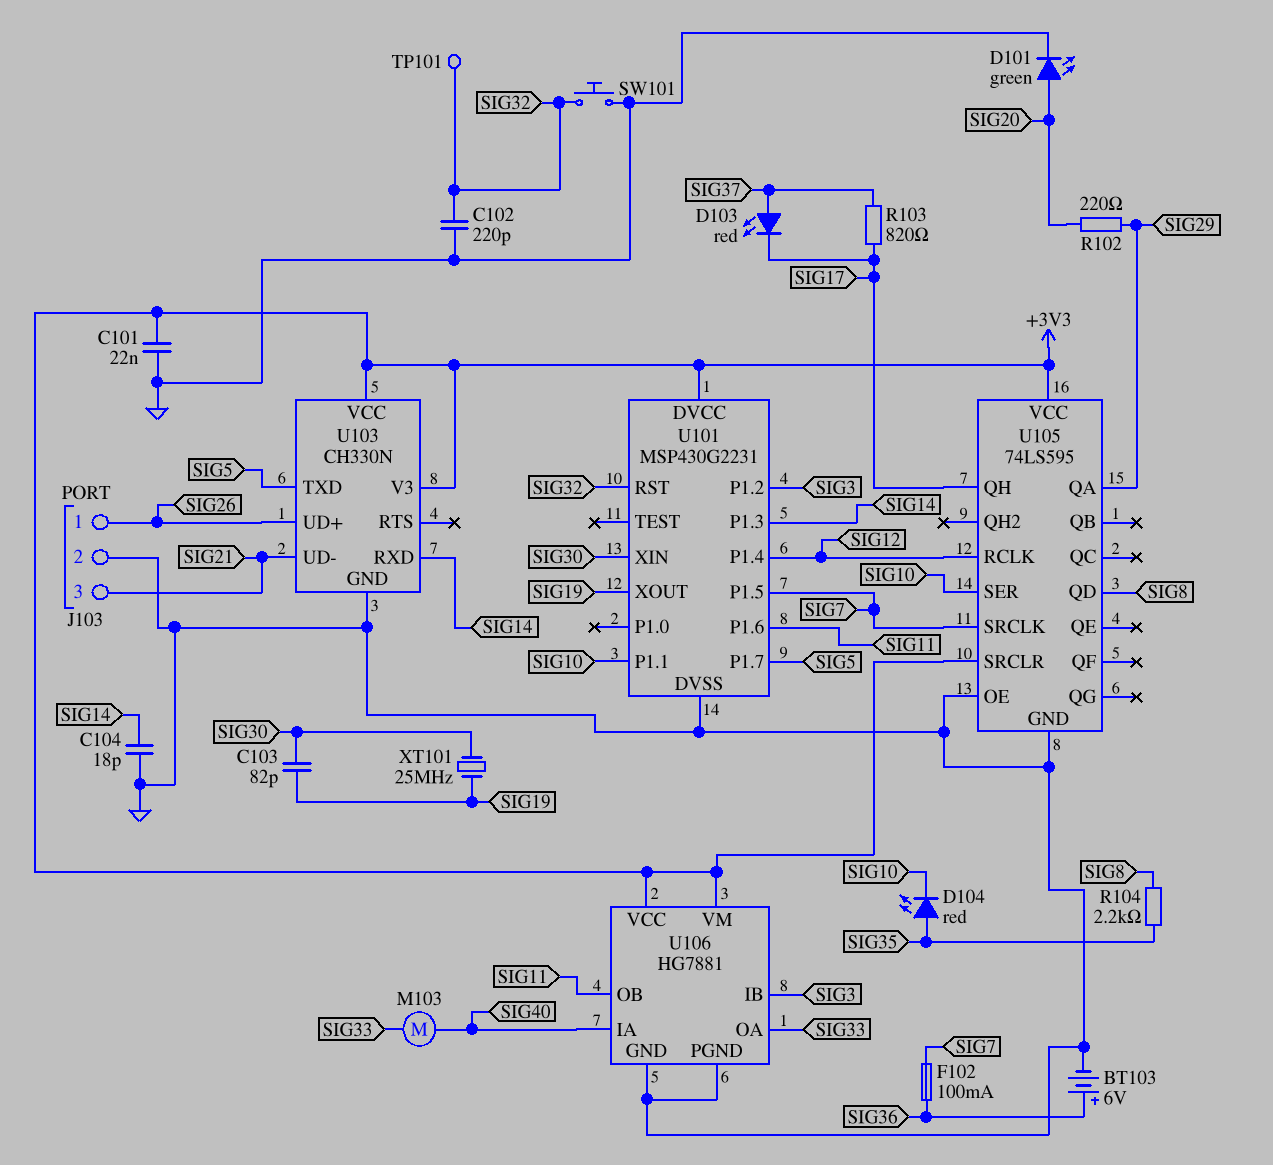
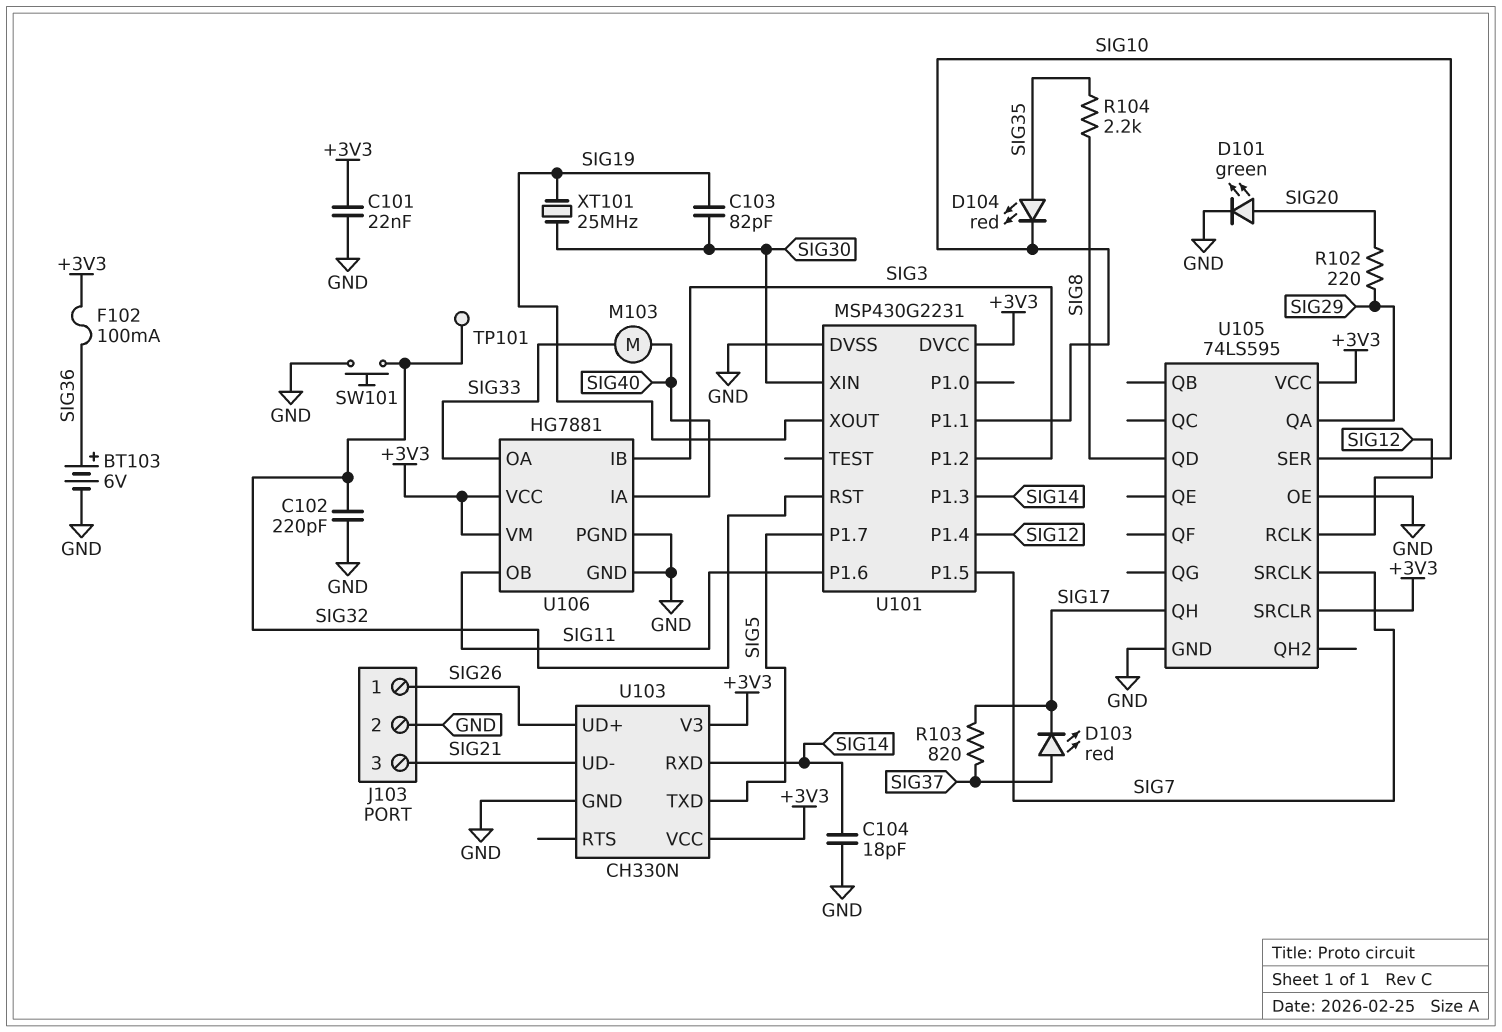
F102: 100mA (SIG7, SIG36) -> 100mA (+3V3, SIG36)

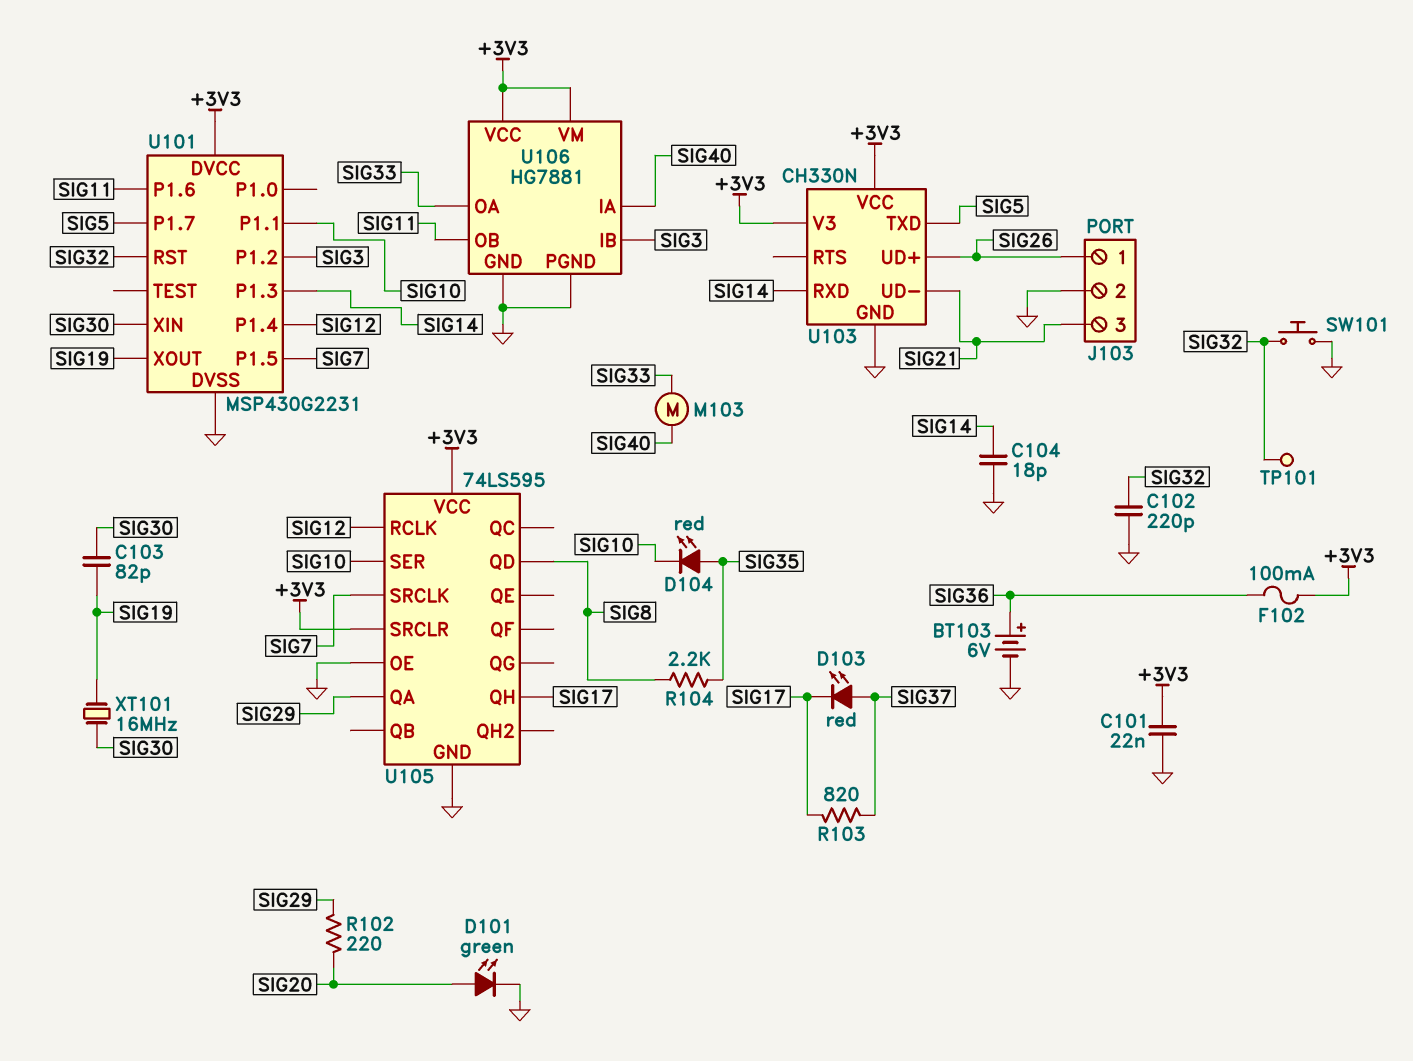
XT101: 25MHz (SIG19, SIG30) -> 16MHz (SIG19, SIG30)

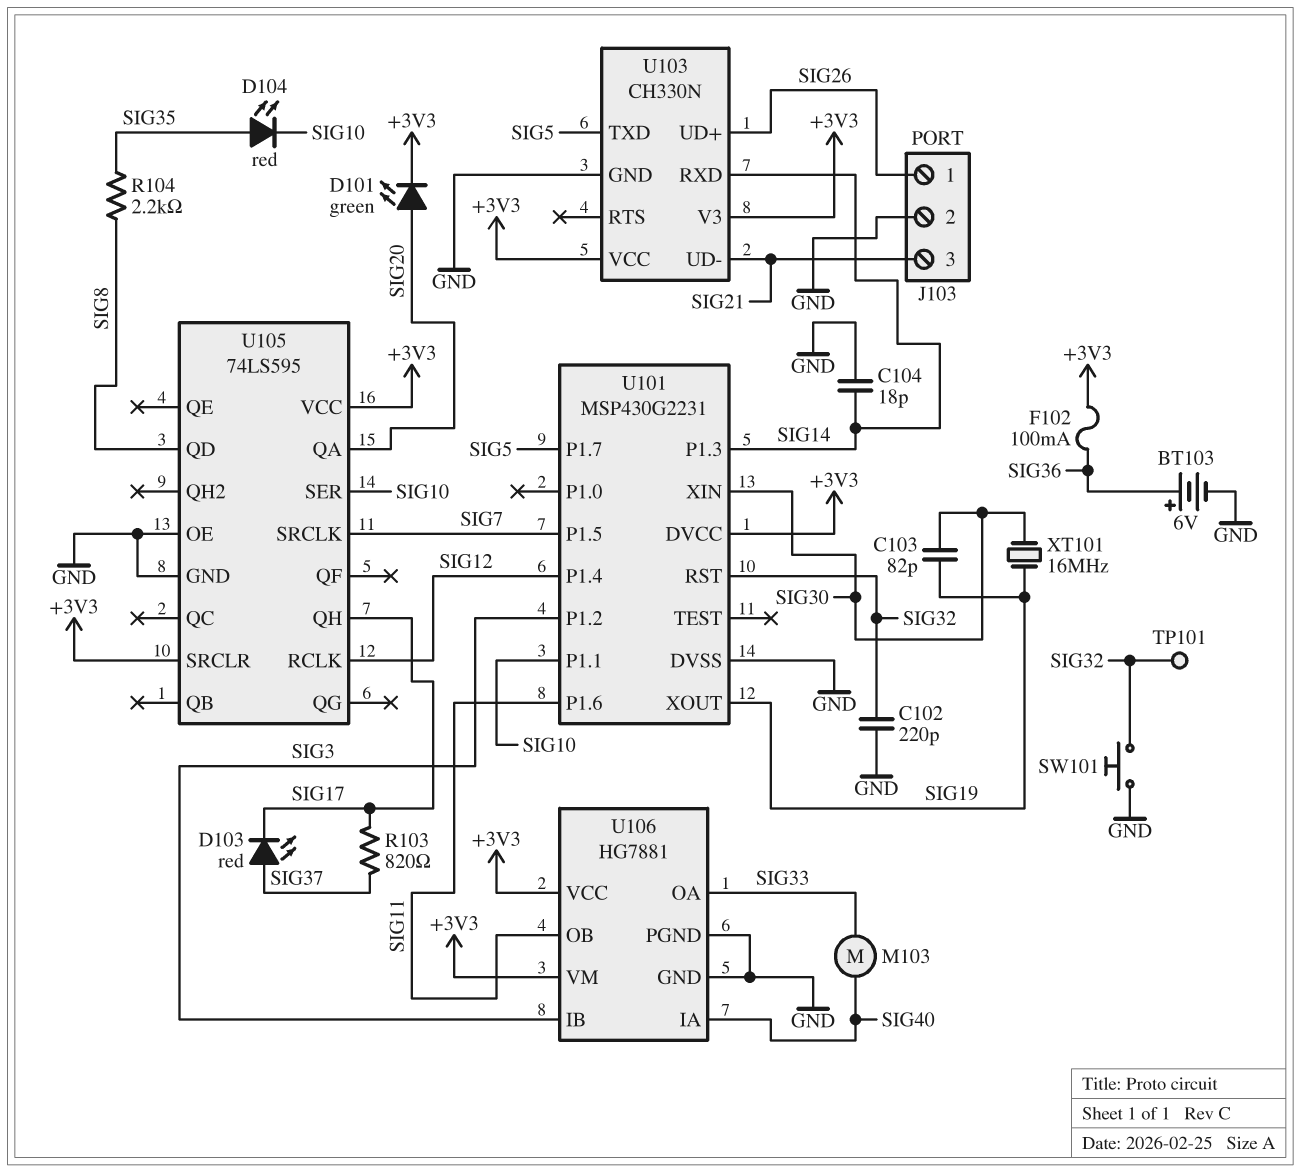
C101: 22nF (+3V3, GND) -> none
D101: LED green (A SIG20, K GND) -> LED green (A SIG20, K +3V3)
R102: 220 (SIG20, SIG29) -> none
U105 pin QA: SIG29 -> SIG20

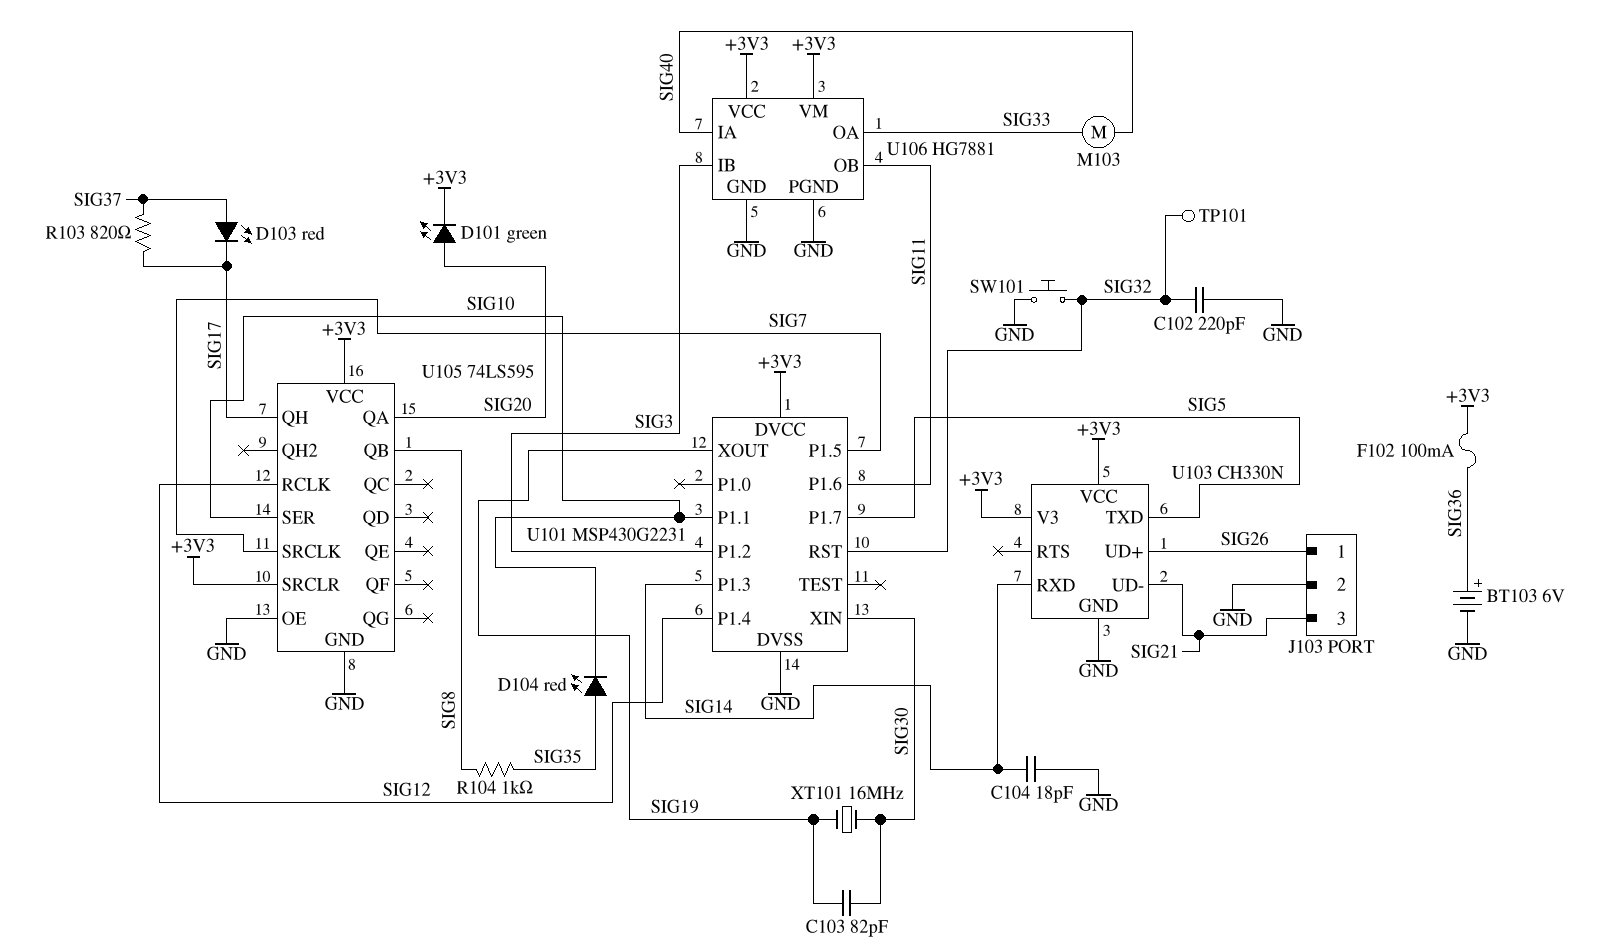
R104: 2.2k (SIG8, SIG35) -> 1k (SIG8, SIG35)
U105 pin QB: none -> SIG8
U105 pin QD: SIG8 -> none

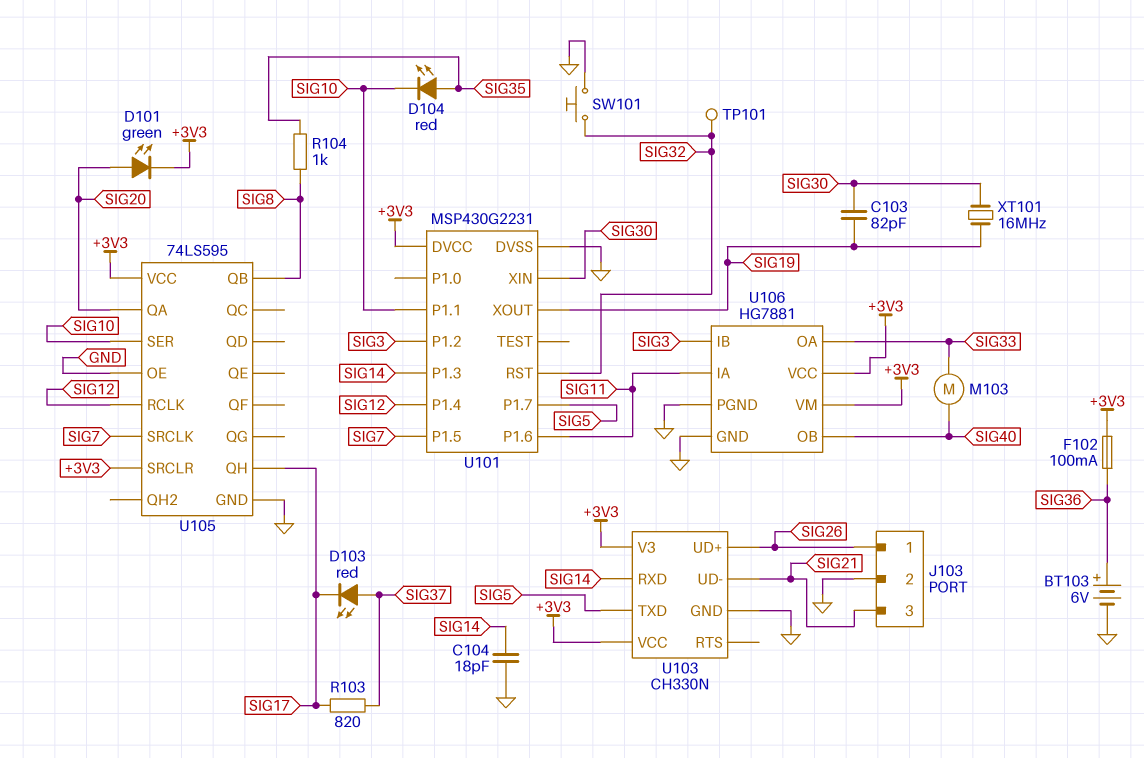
C102: 220pF (GND, SIG32) -> none
U106 pin IA: SIG40 -> SIG11
U106 pin OB: SIG11 -> SIG40

